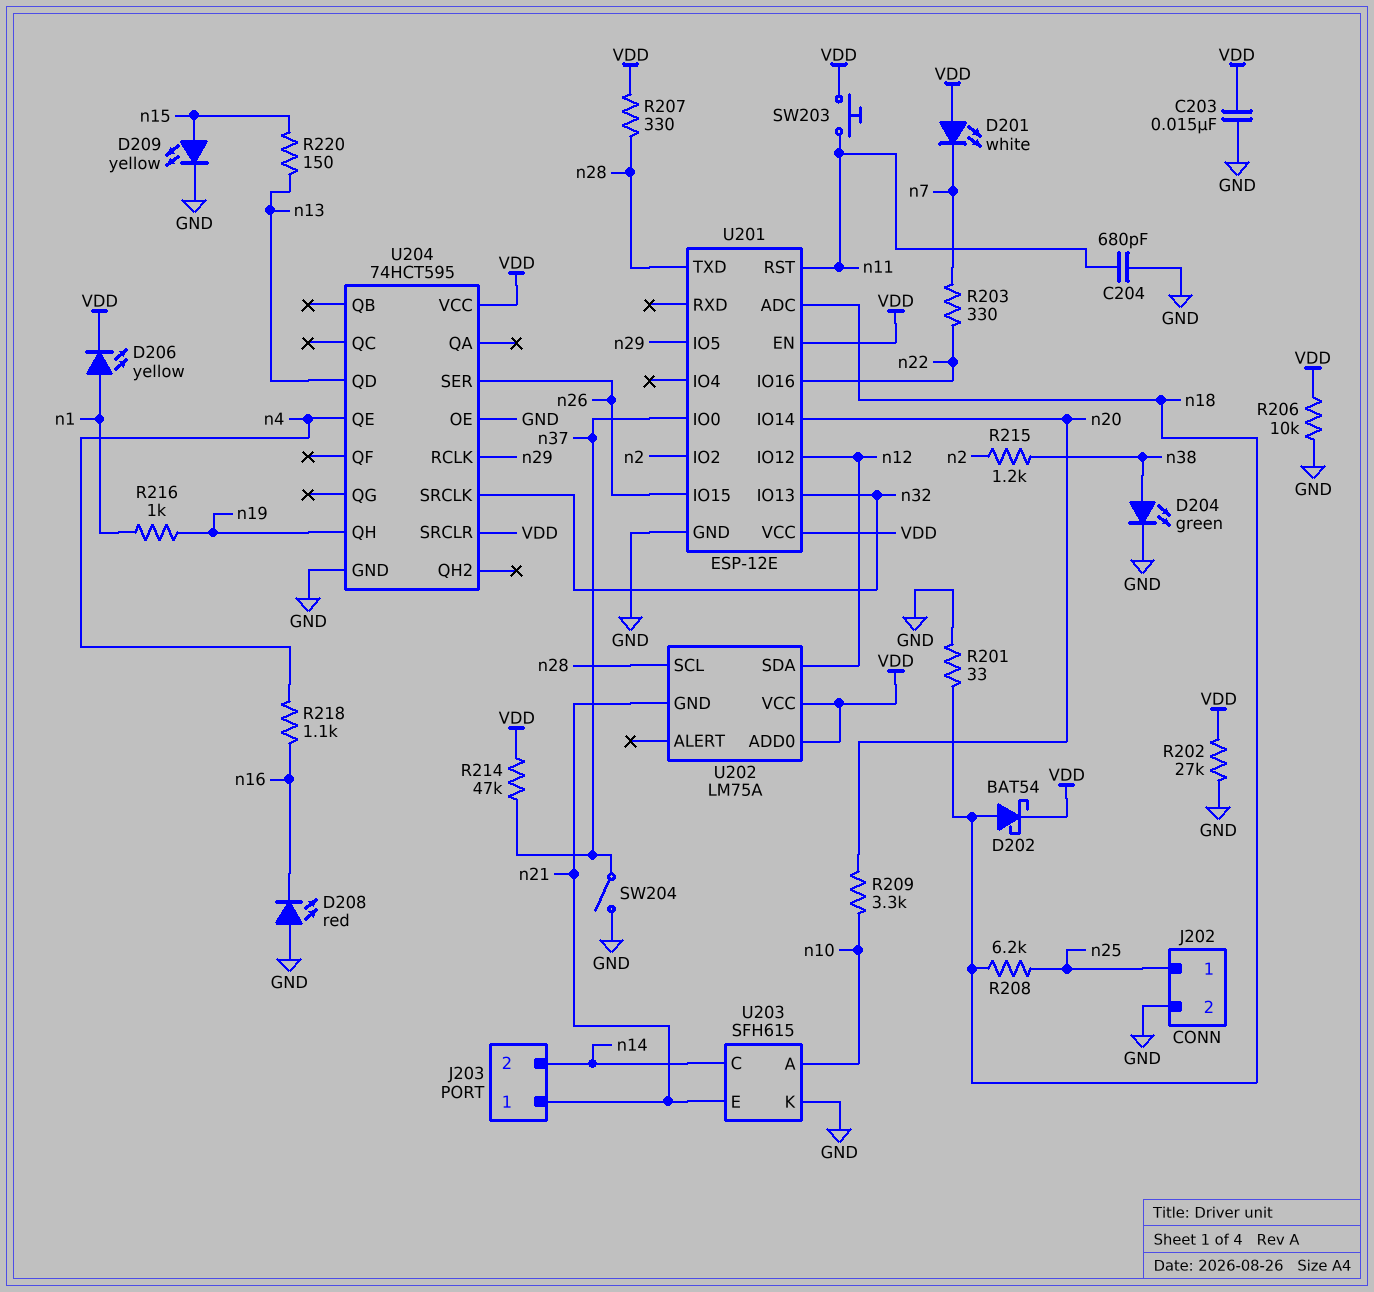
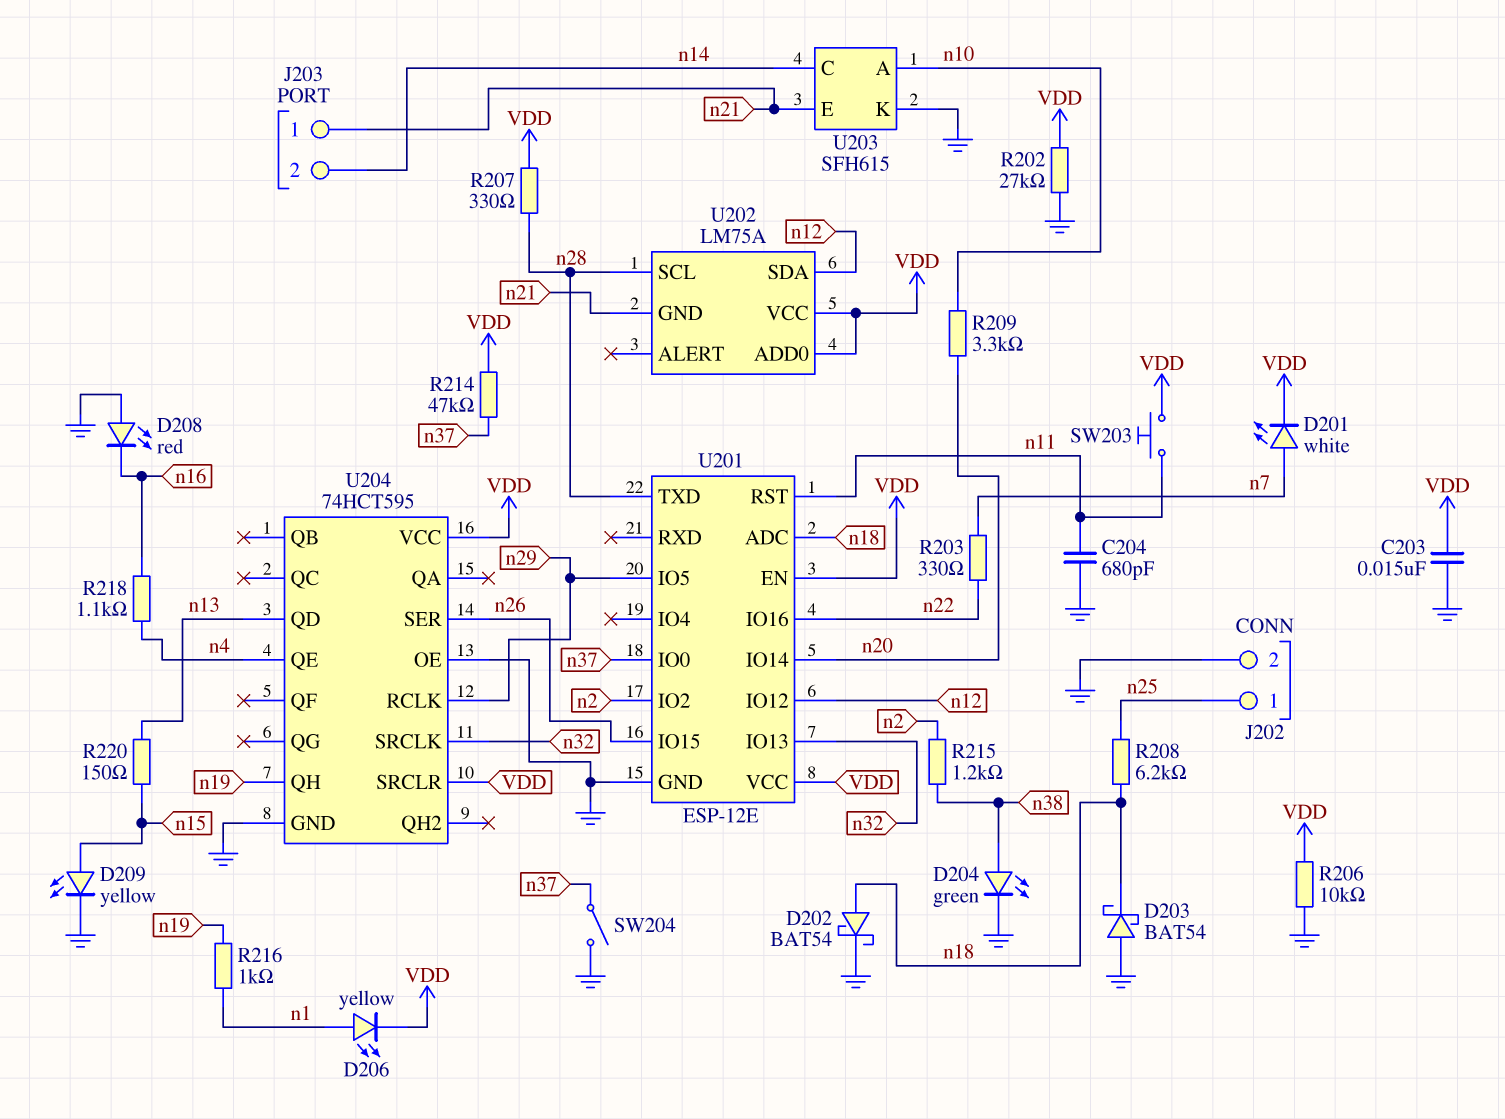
D201: LED white (A VDD, K n7) -> LED white (A n7, K VDD)
D202: schottky BAT54 (A n18, K VDD) -> schottky BAT54 (A n18, K GND)
D203: none -> schottky BAT54 (A GND, K n18)
R201: 33 (GND, n18) -> none

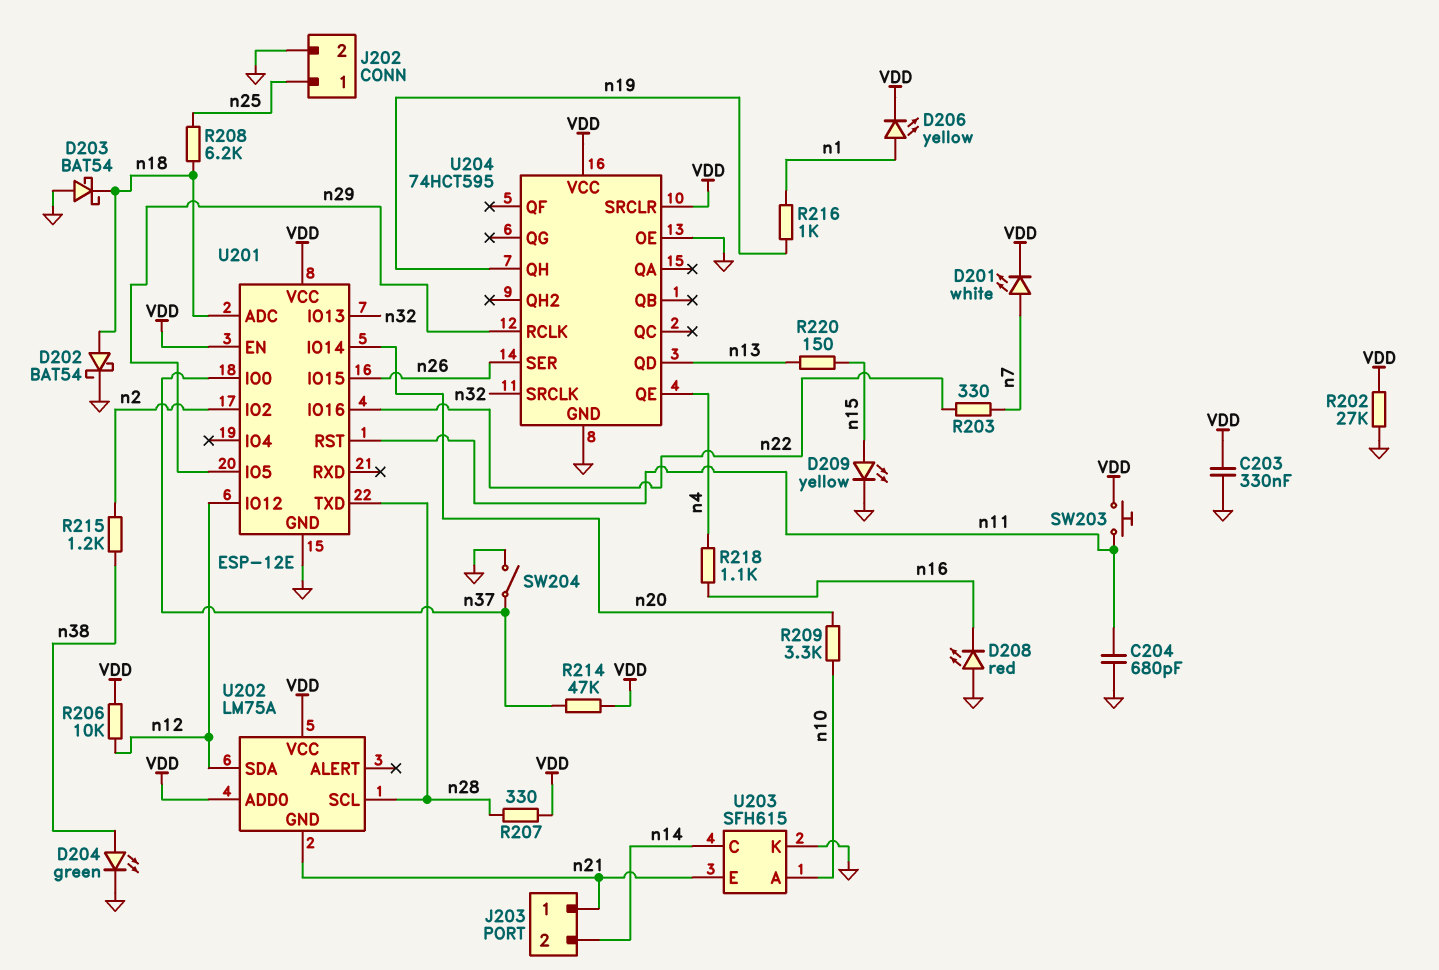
C203: 15nF (GND, VDD) -> 330nF (GND, VDD)
R206: 10k (GND, VDD) -> 10k (VDD, n12)

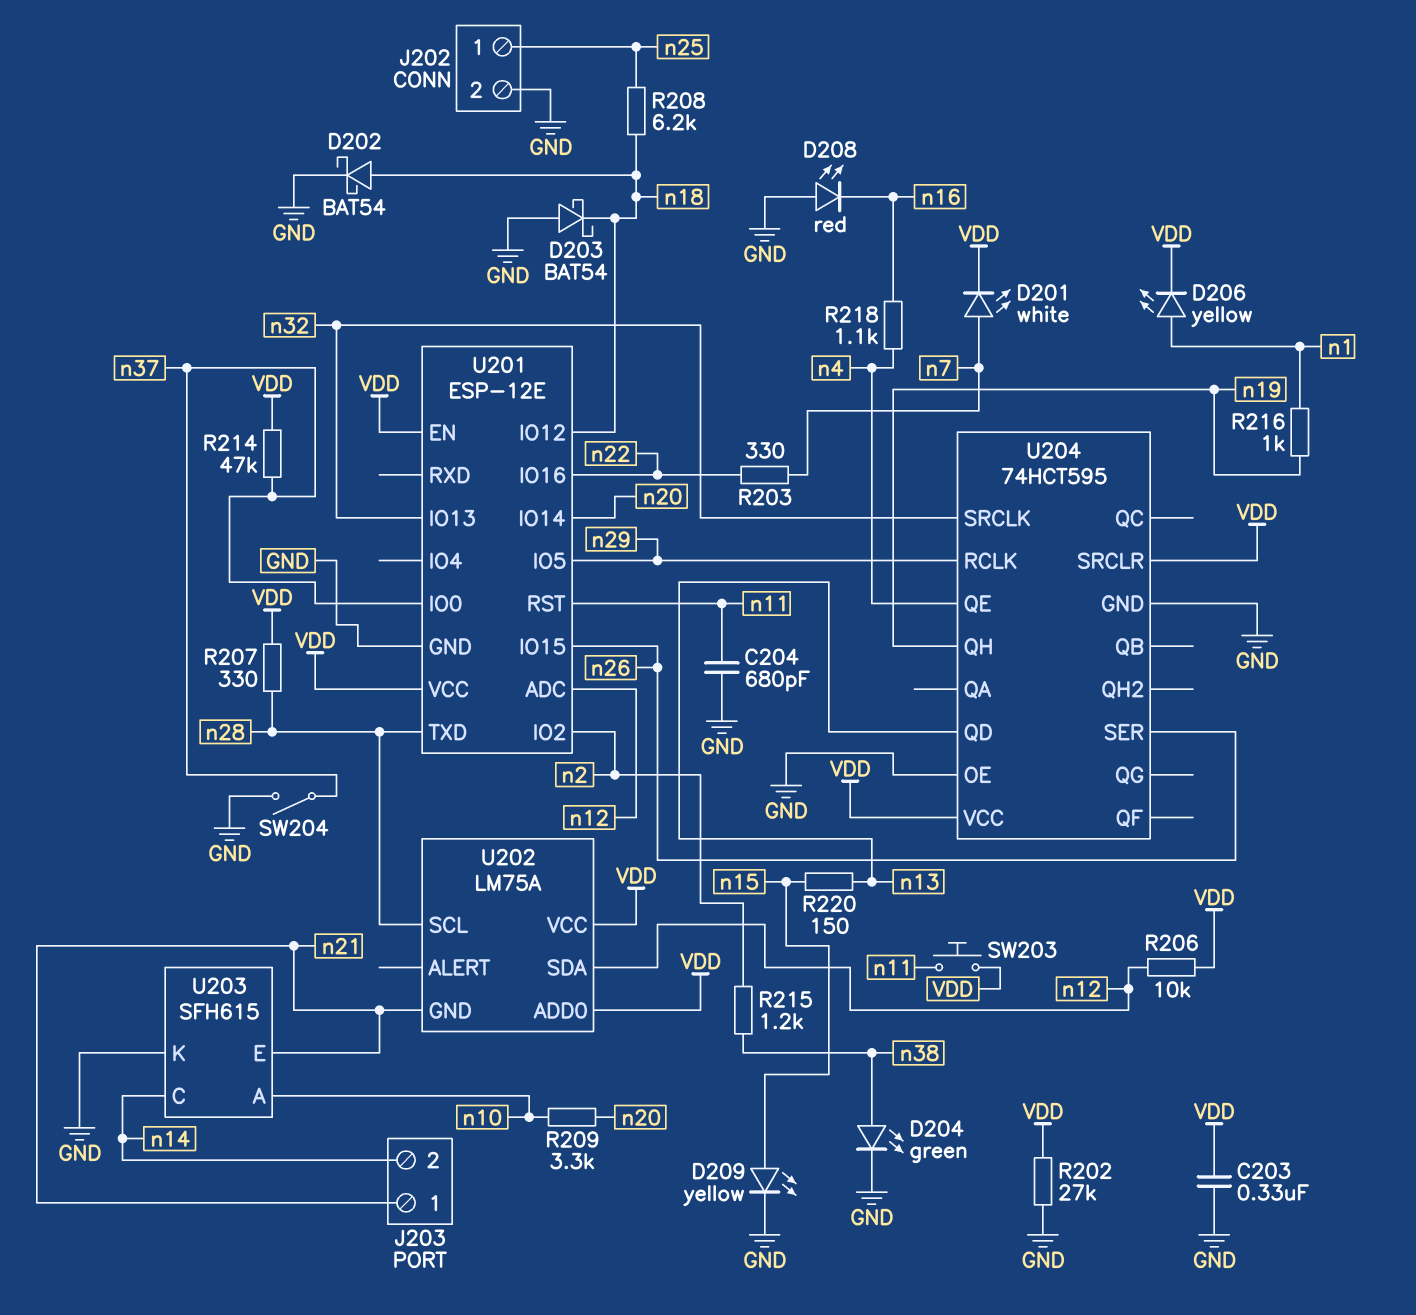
U201 pin ADC: n18 -> n12
U201 pin IO12: n12 -> n18

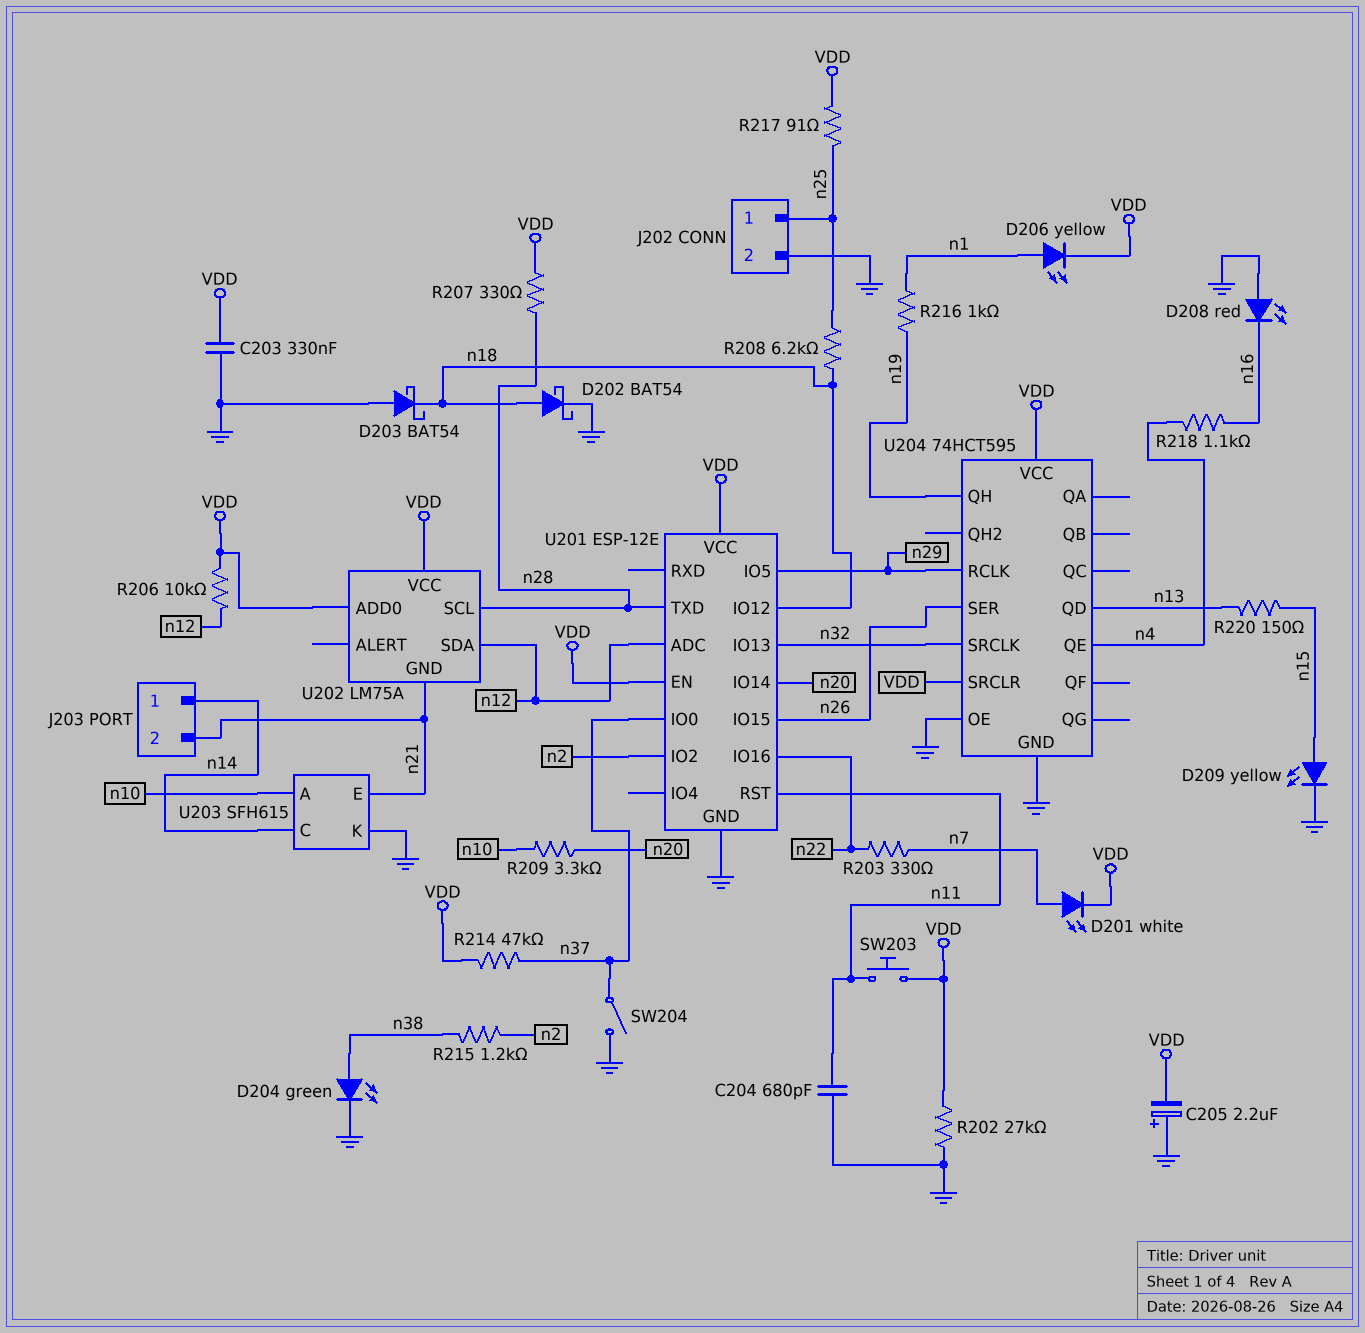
C205: none -> 2.2uF (plus GND, minus VDD)
J203 pin 1: n21 -> n14
J203 pin 2: n14 -> n21
R217: none -> 91 (VDD, n25)

